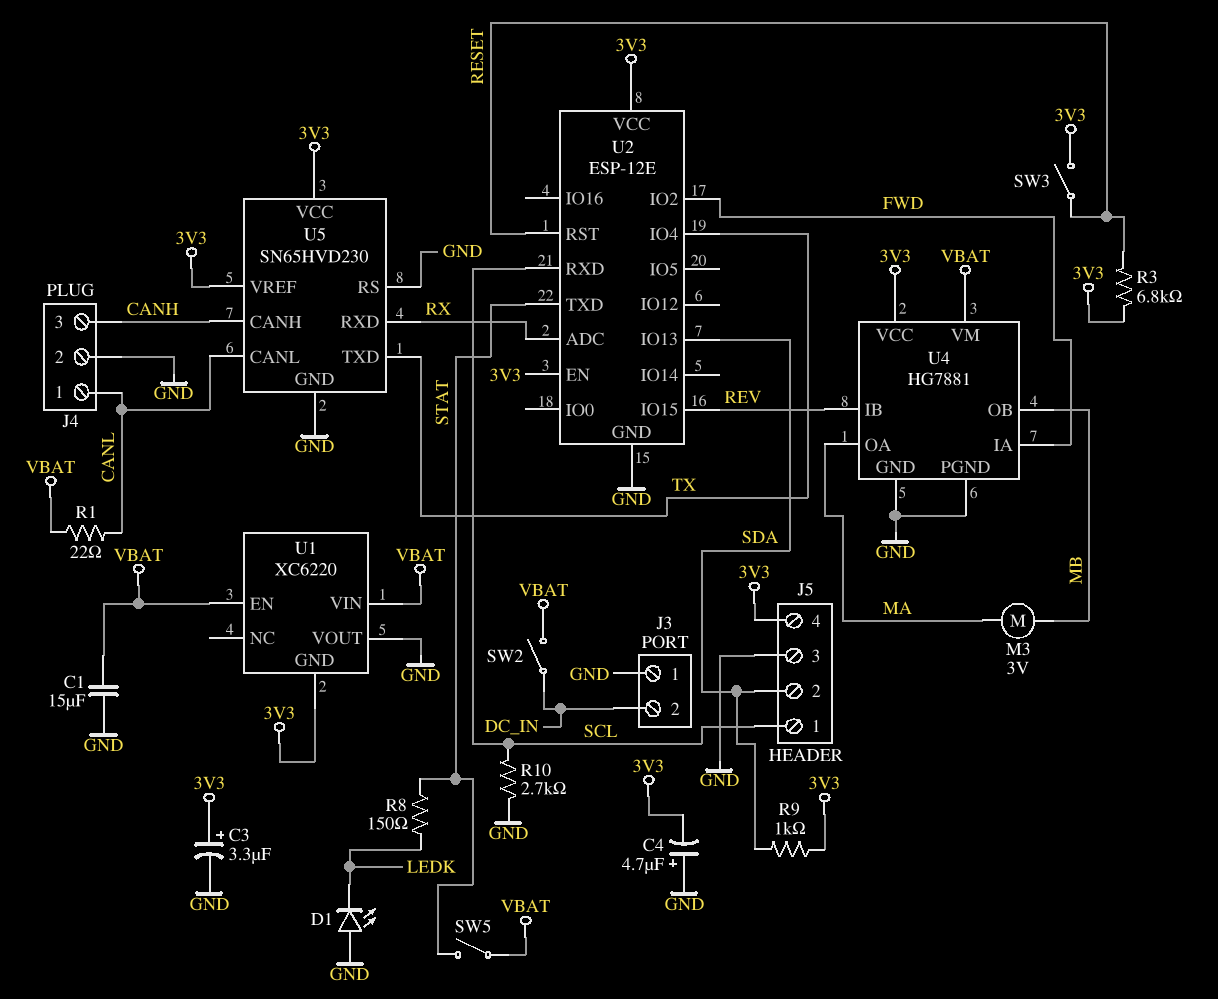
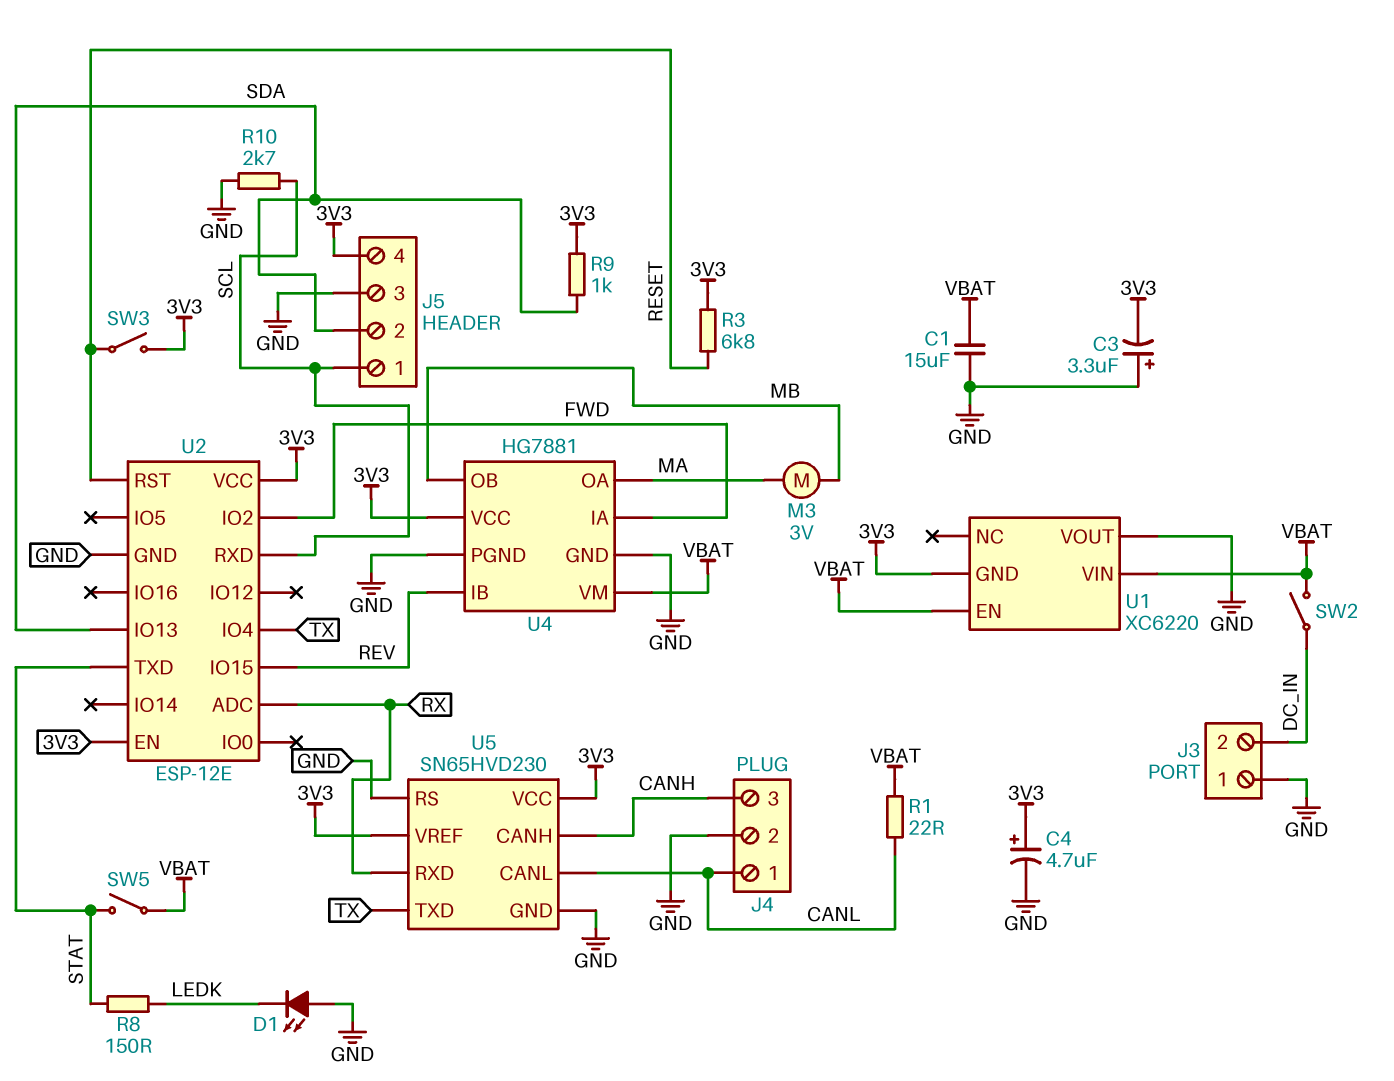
C3: 3.3uF (plus 3V3, minus GND) -> 3.3uF (plus GND, minus 3V3)
C4: 4.7uF (plus GND, minus 3V3) -> 4.7uF (plus 3V3, minus GND)

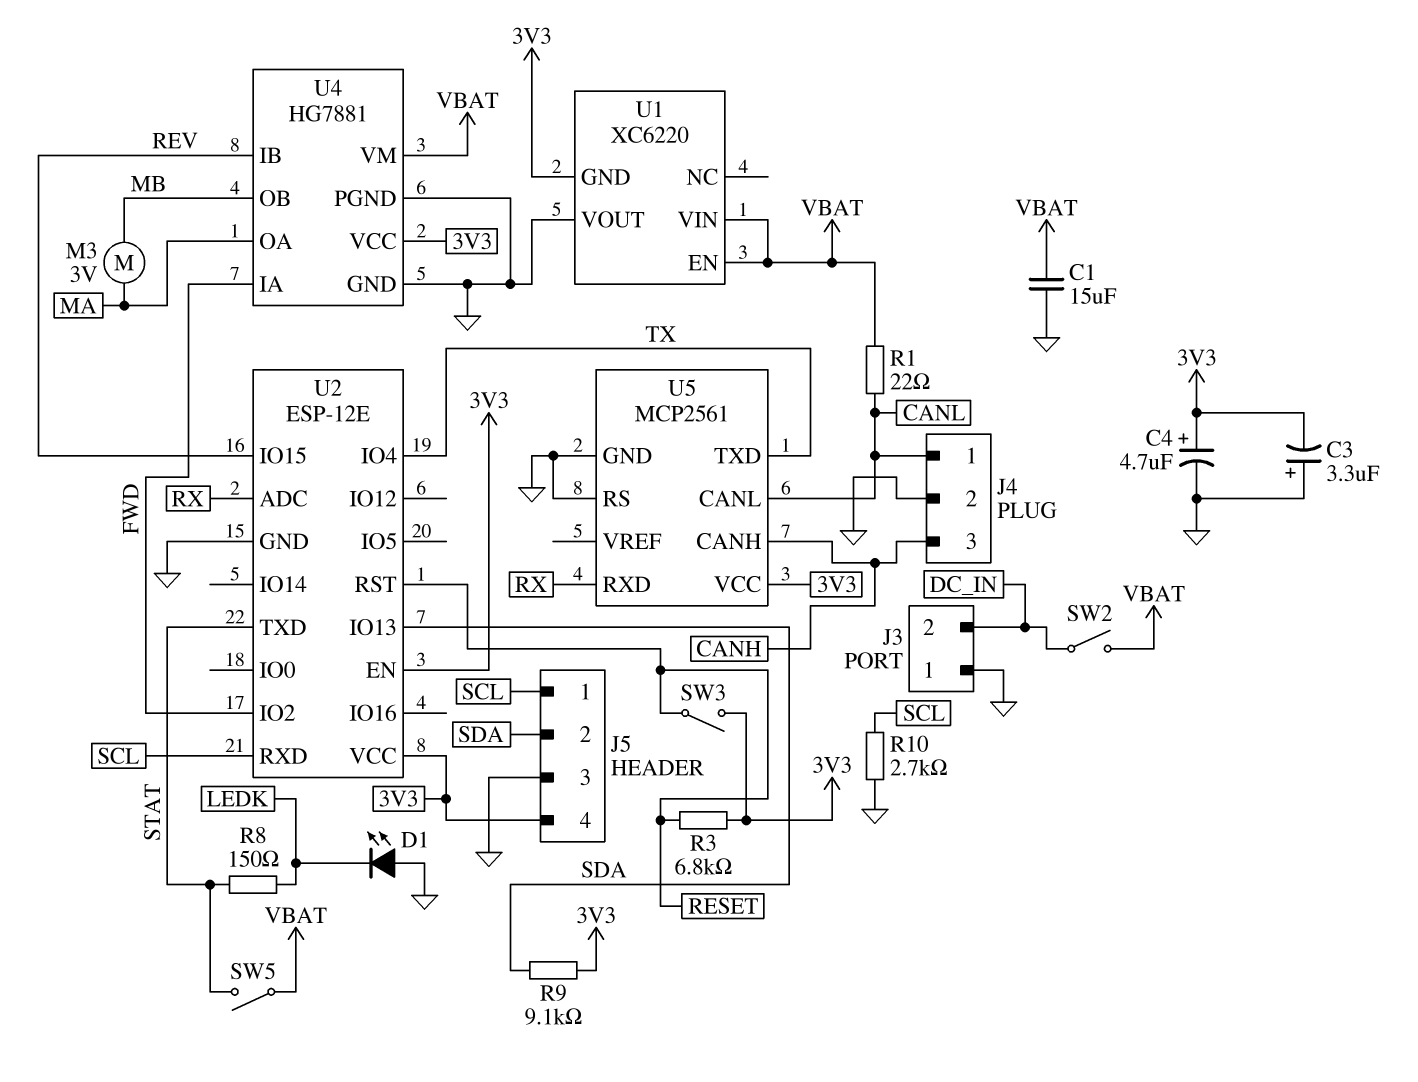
R9: 1k (3V3, SDA) -> 9.1k (3V3, SDA)
U5: SN65HVD230 -> MCP2561
U5 pin VREF: 3V3 -> none

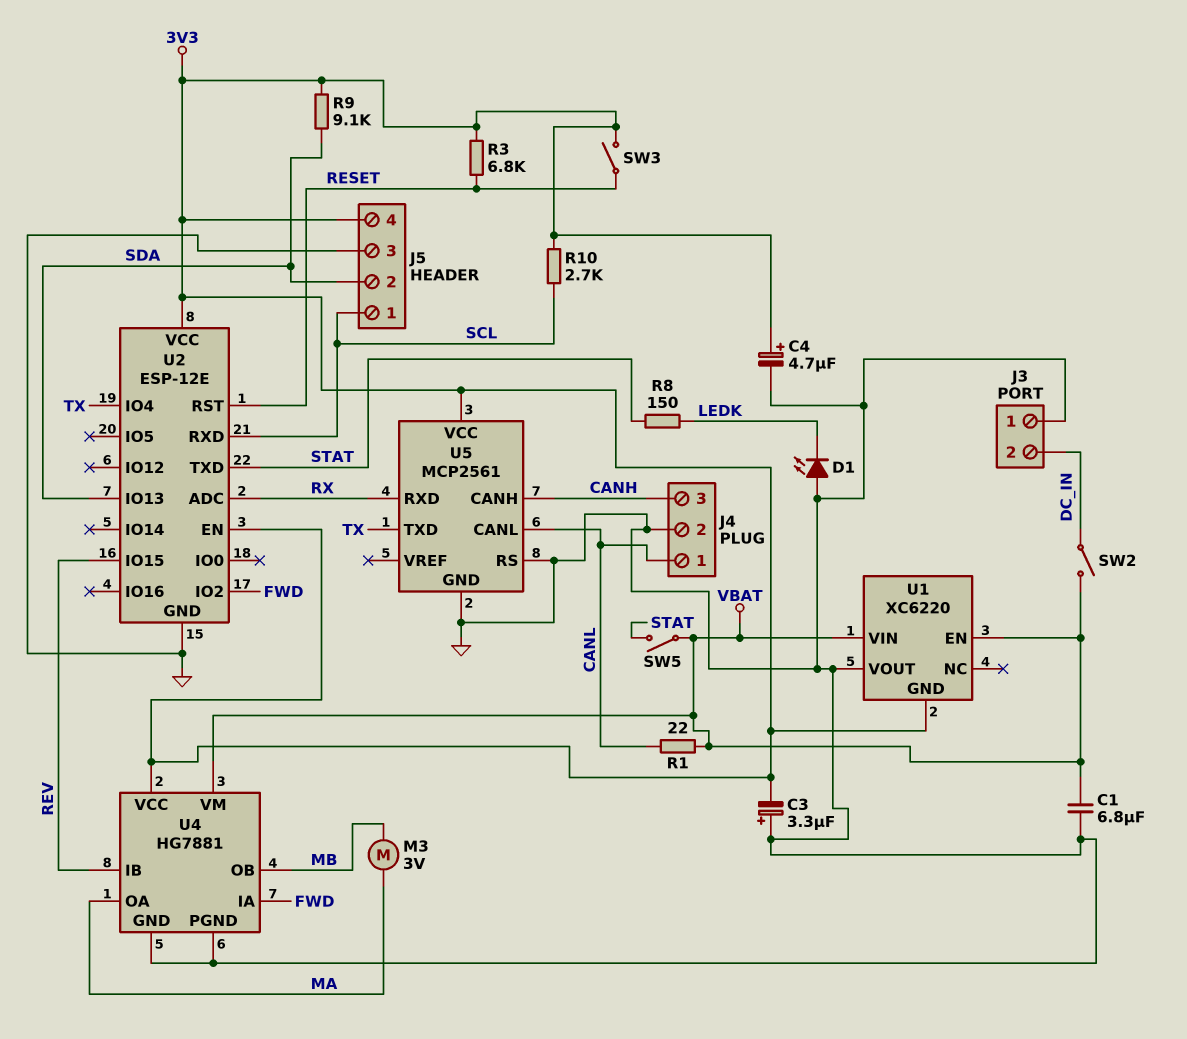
C1: 15uF (GND, VBAT) -> 6.8uF (GND, VBAT)
R10: 2.7k (GND, SCL) -> 2.7k (3V3, SCL)

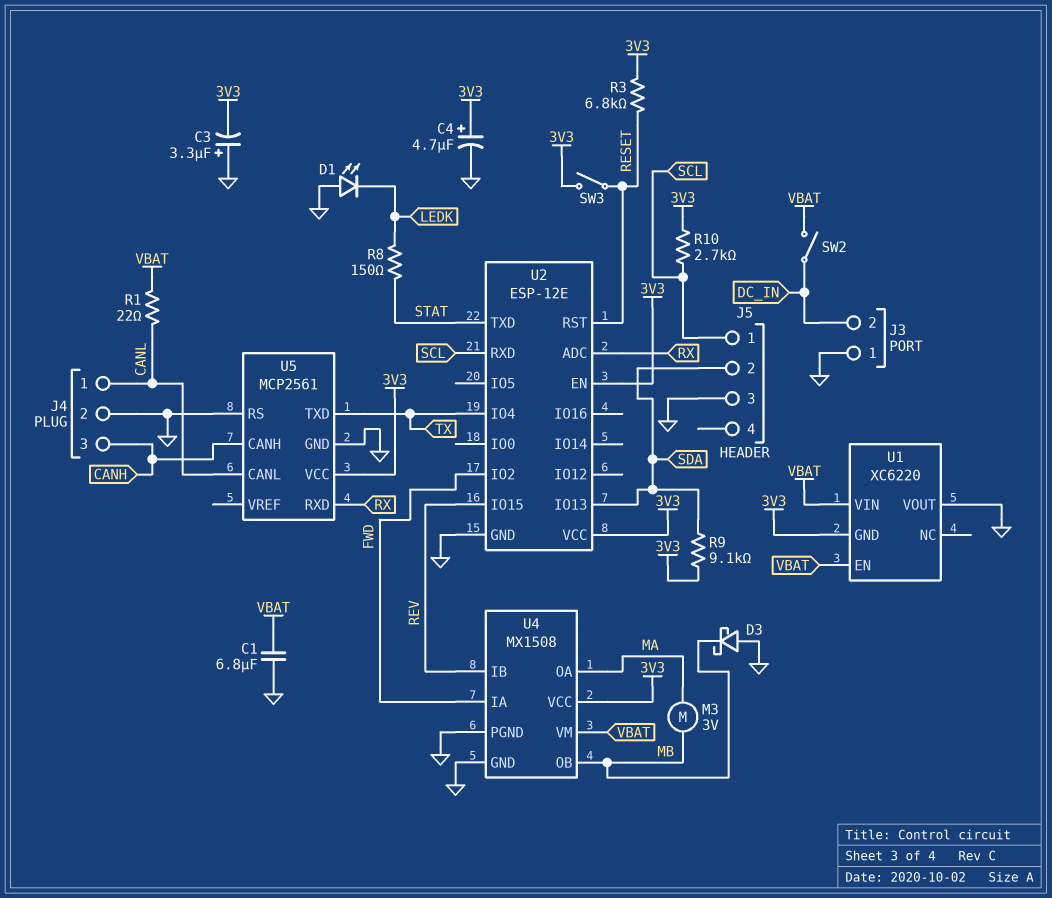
D3: none -> schottky (A GND, K MB)
J5 pin 4: 3V3 -> none
SW5: switch (STAT, VBAT) -> none
U4: HG7881 -> MX1508

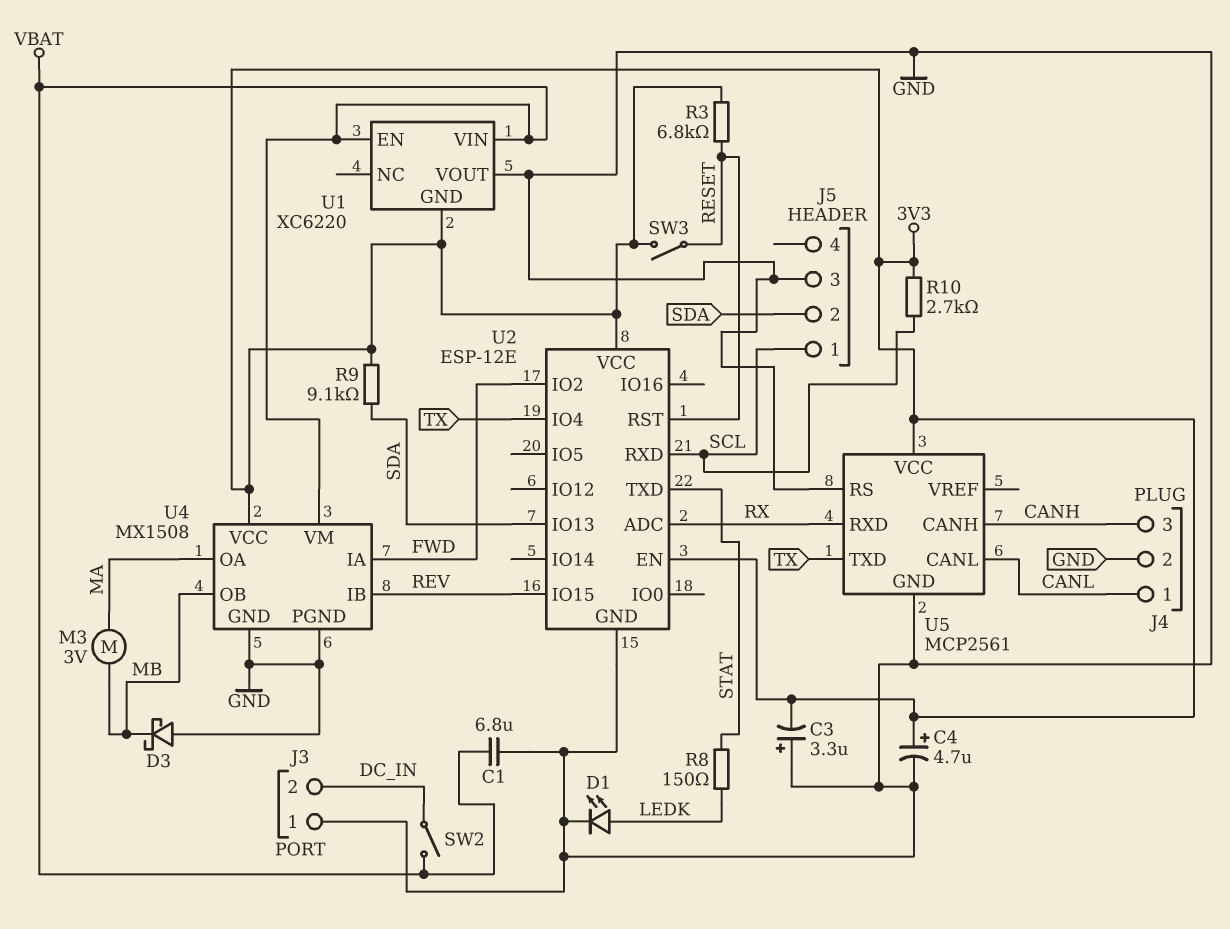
D1: LED (A GND, K LEDK) -> LED (A LEDK, K GND)
R1: 22 (CANL, VBAT) -> none

